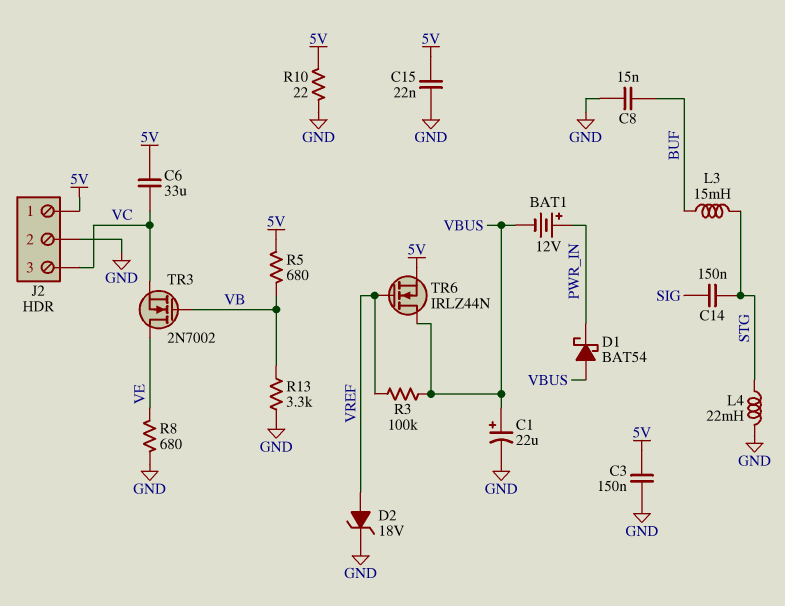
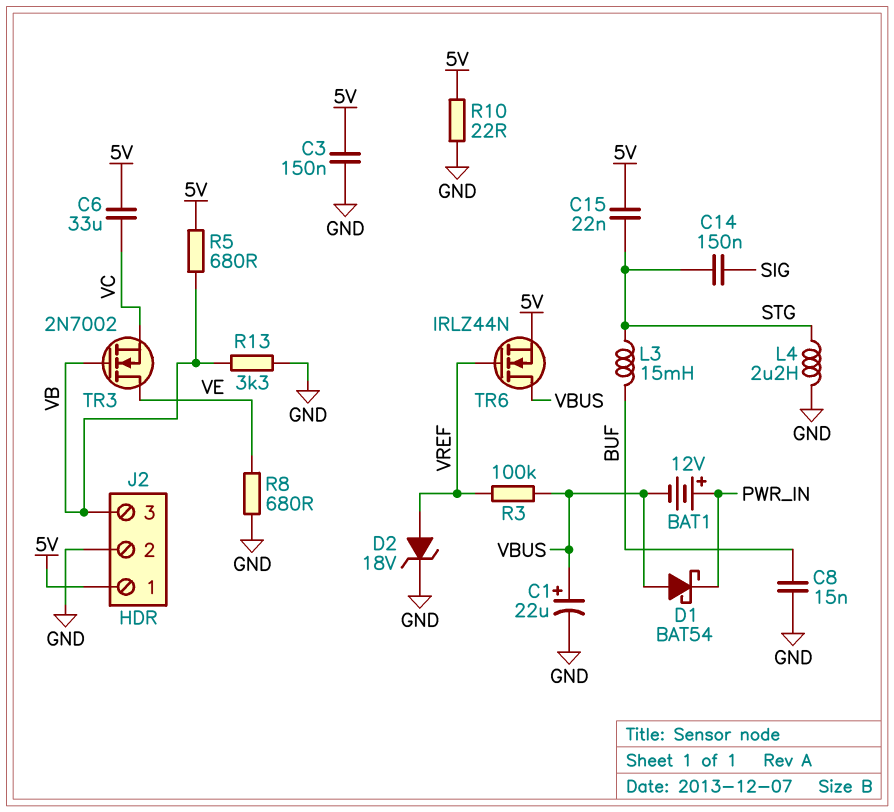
C15: 22nF (5V, GND) -> 22nF (5V, STG)
J2 pin 3: VC -> VB
L4: 22mH (GND, STG) -> 2.2uH (GND, STG)

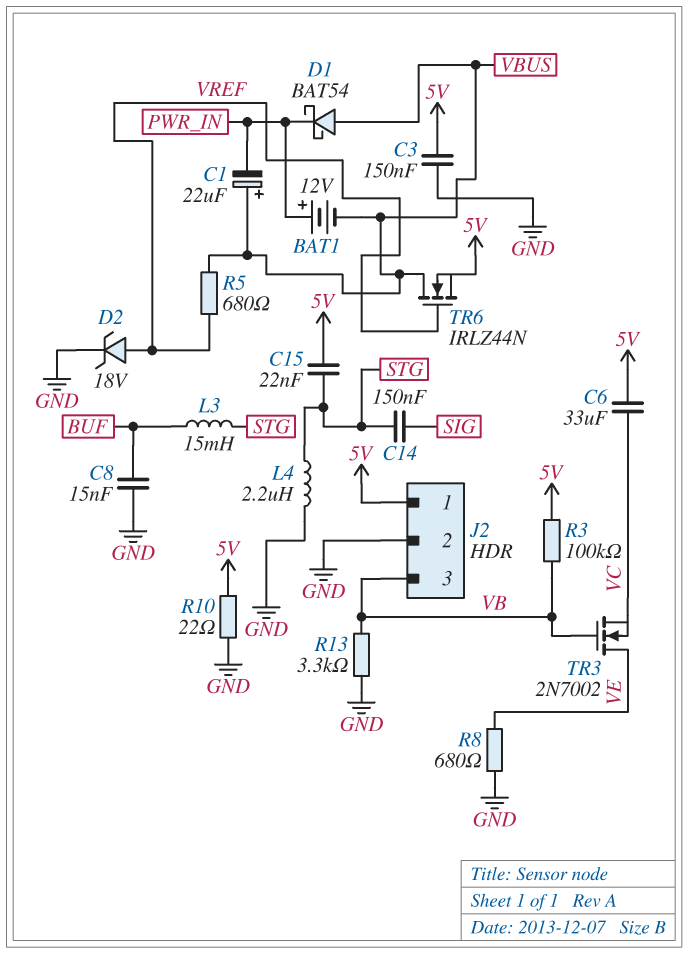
C1: 22uF (plus VBUS, minus GND) -> 22uF (plus VBUS, minus PWR_IN)
R3: 100k (VBUS, VREF) -> 100k (5V, VB)
R5: 680 (5V, VB) -> 680 (VBUS, VREF)

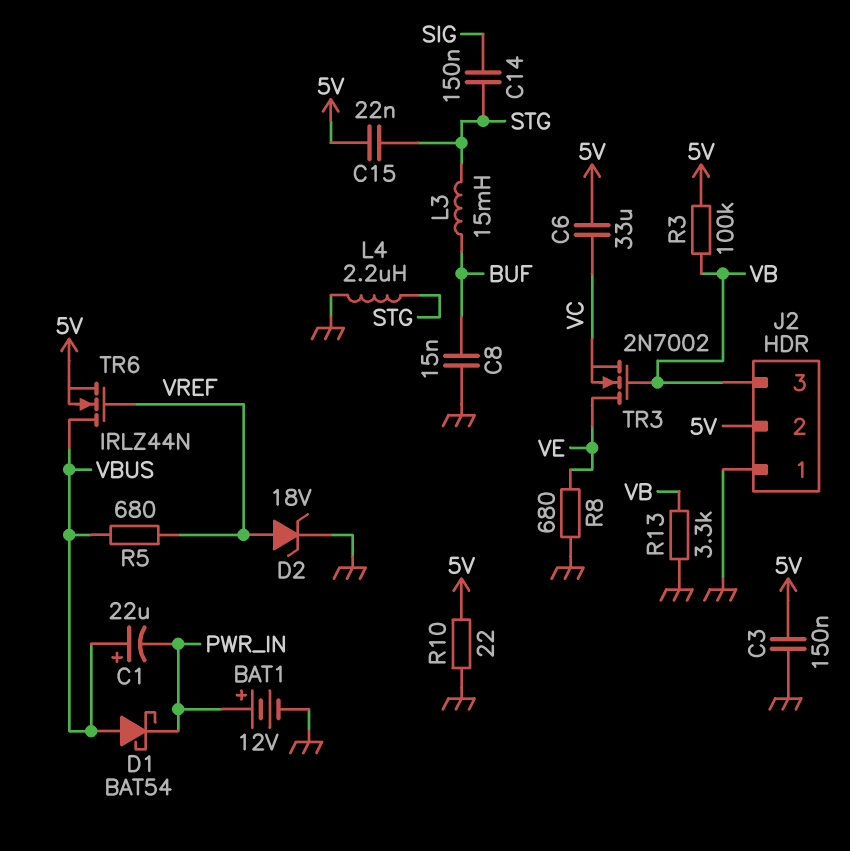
BAT1: 12V (plus PWR_IN, minus VBUS) -> 12V (plus PWR_IN, minus GND)
J2 pin 1: 5V -> GND
J2 pin 2: GND -> 5V

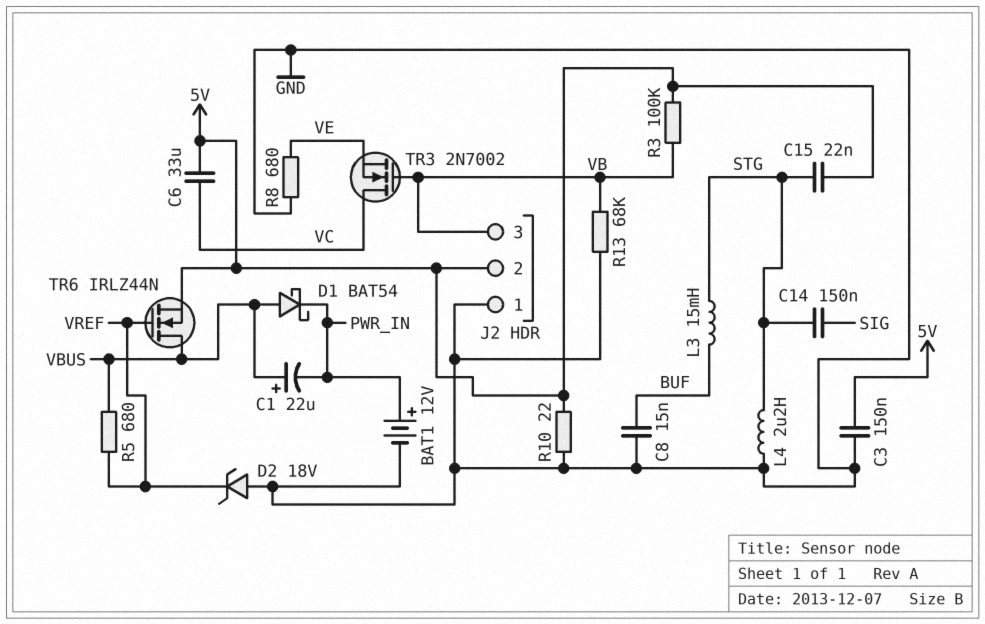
D2: zener 18V (A VREF, K GND) -> zener 18V (A GND, K VREF)
R13: 3.3k (GND, VB) -> 68k (GND, VB)
TR3: NMOS 2N7002 (G VB, D VE, S VC) -> NMOS 2N7002 (G VB, D VC, S VE)

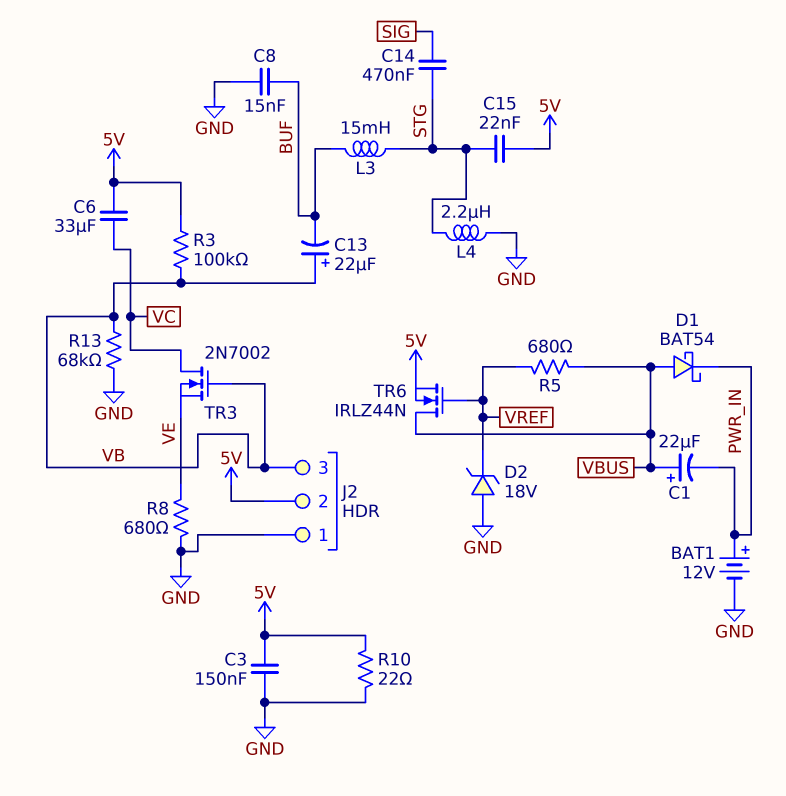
C13: none -> 22uF (plus VB, minus BUF)
C14: 150nF (SIG, STG) -> 470nF (SIG, STG)

